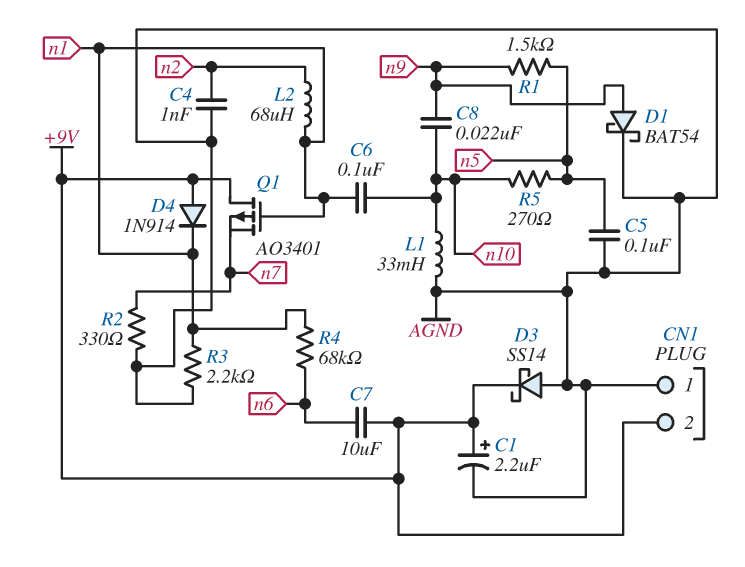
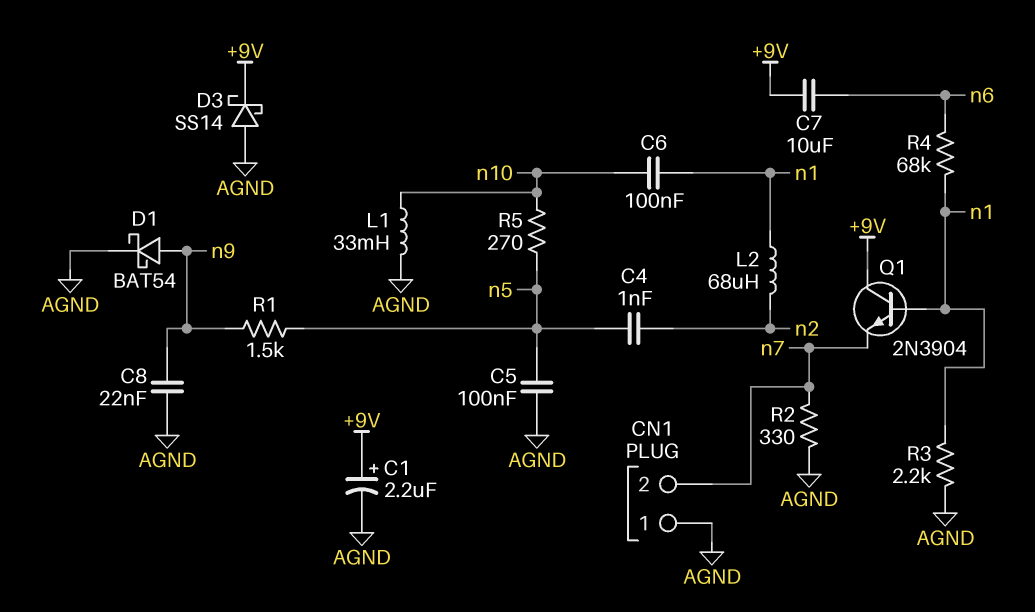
C4: 1nF (AGND, n2) -> 1nF (n2, n5)
C8: 22nF (n9, n10) -> 22nF (AGND, n9)
CN1 pin 2: +9V -> n7
D4: diode 1N914 (A +9V, K n1) -> none
Q1: PMOS AO3401 (G n1, D +9V, S n7) -> NPN 2N3904 (B n1, C +9V, E n7)

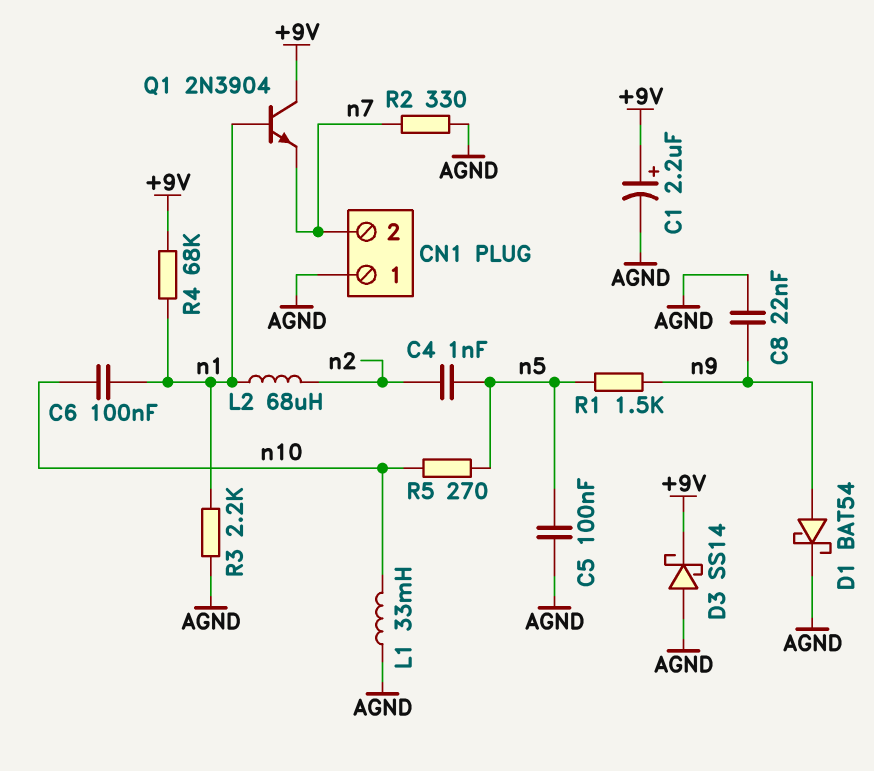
C7: 10uF (+9V, n6) -> none
R4: 68k (n1, n6) -> 68k (+9V, n1)

